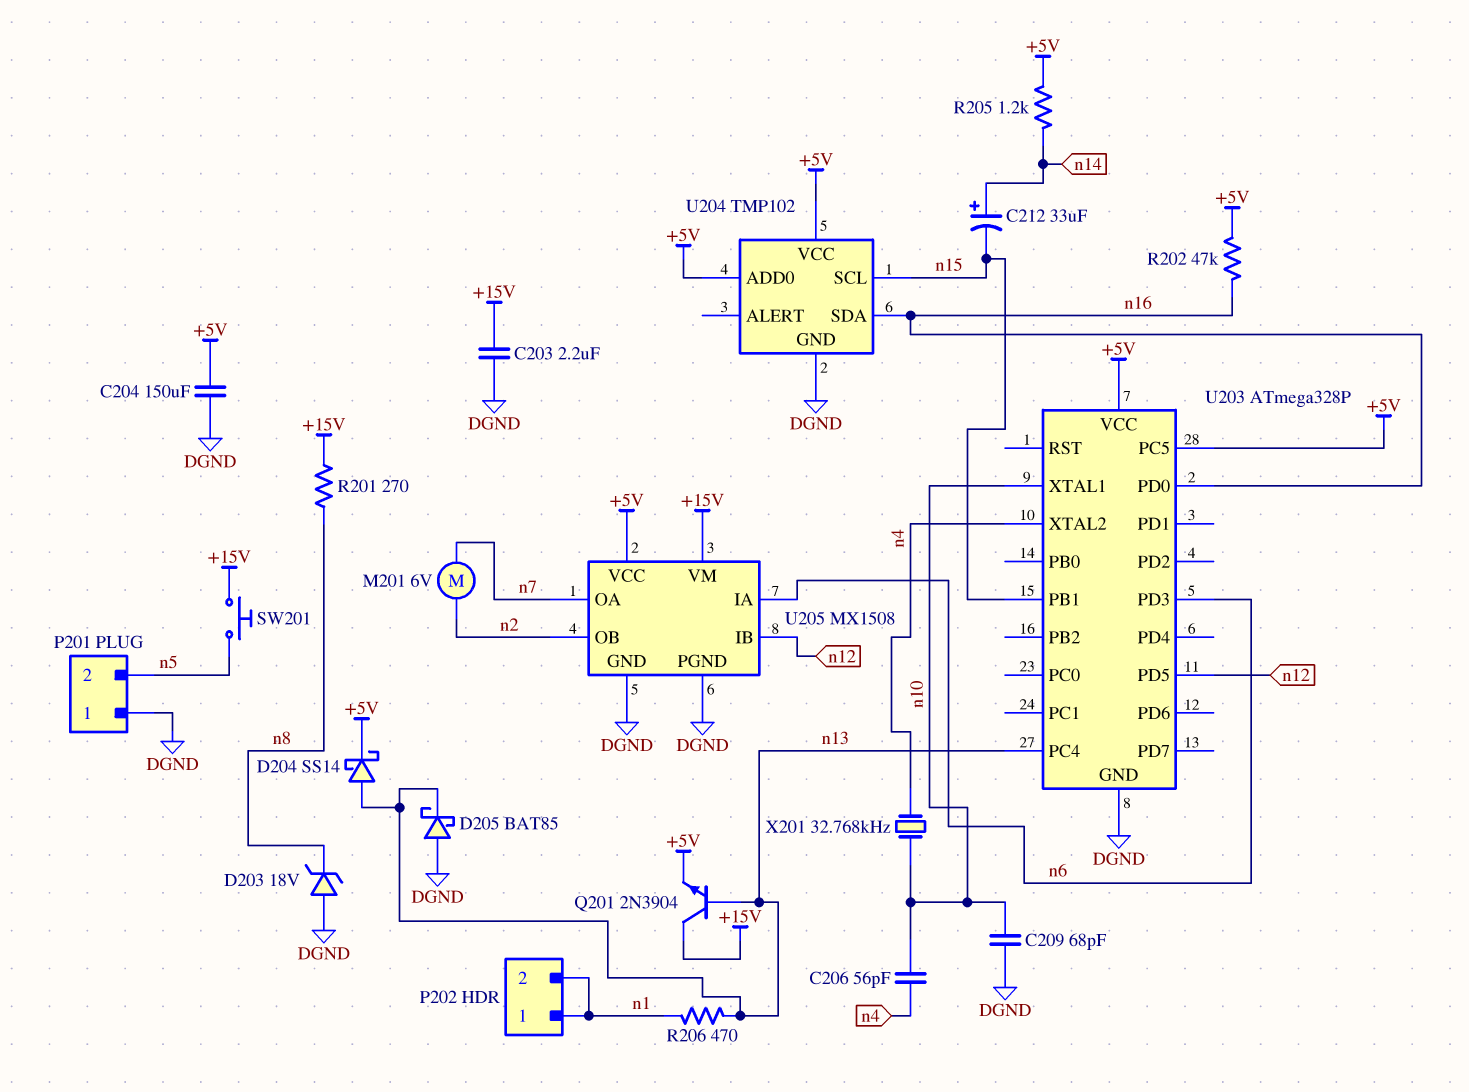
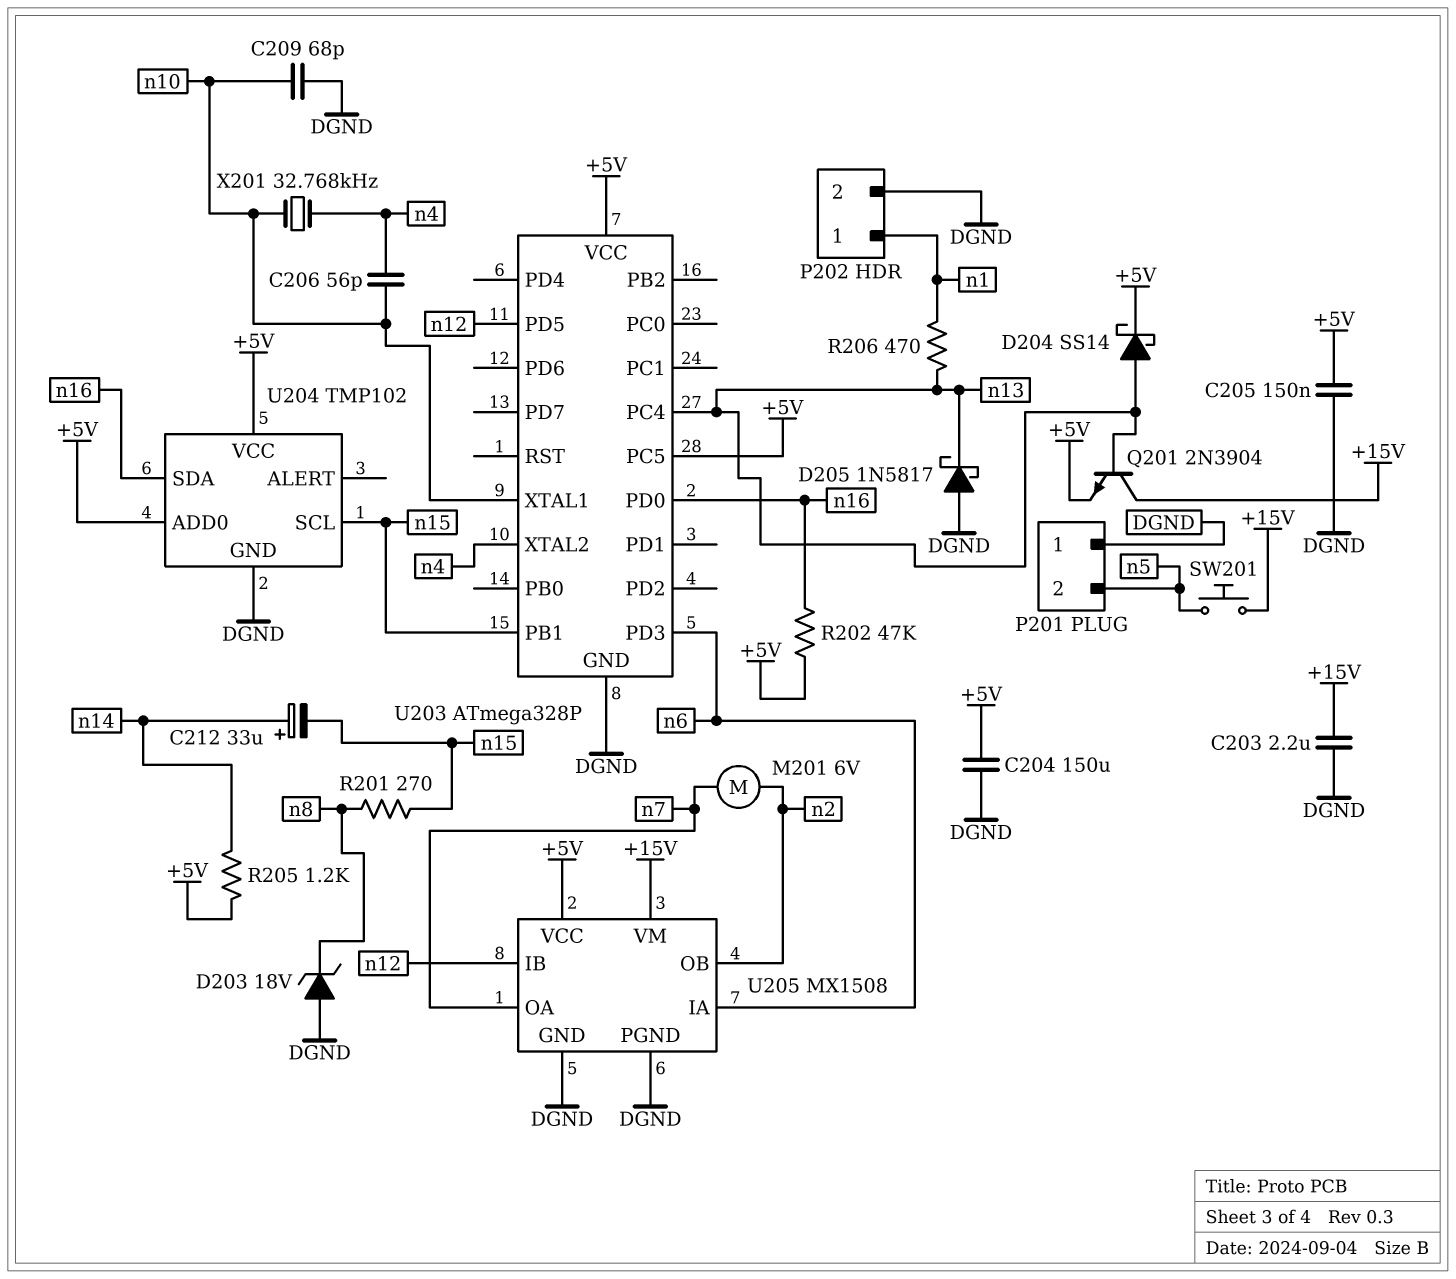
C205: none -> 150nF (+5V, DGND)
D205: schottky BAT85 (A DGND, K n13) -> schottky 1N5817 (A DGND, K n13)
P202 pin 2: n1 -> DGND
R201: 270 (+15V, n8) -> 270 (n8, n15)

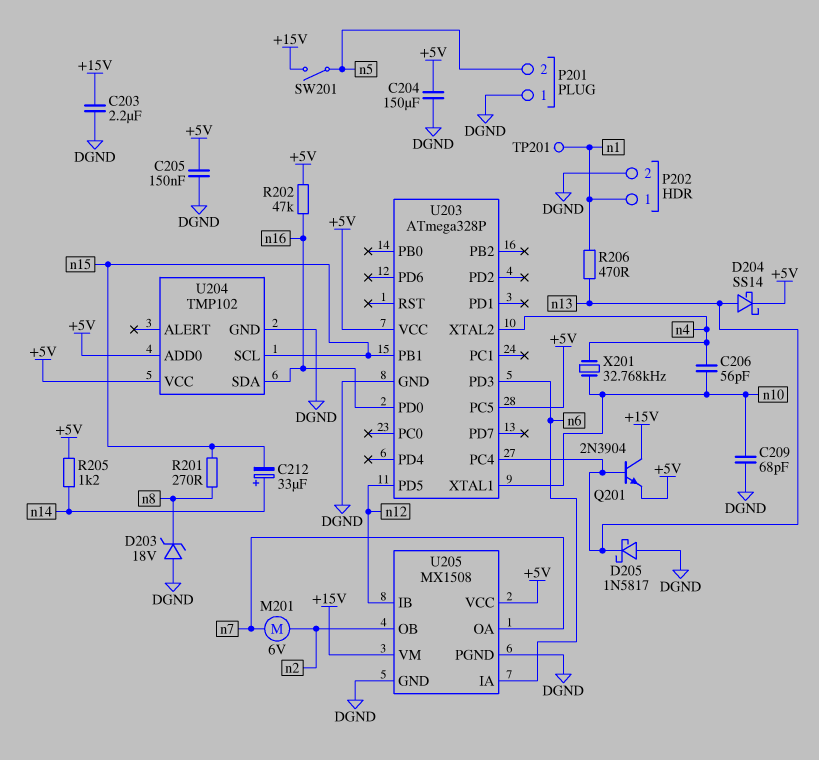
SW201: button (+15V, n5) -> switch (+15V, n5)
TP201: none -> test point (n1)

